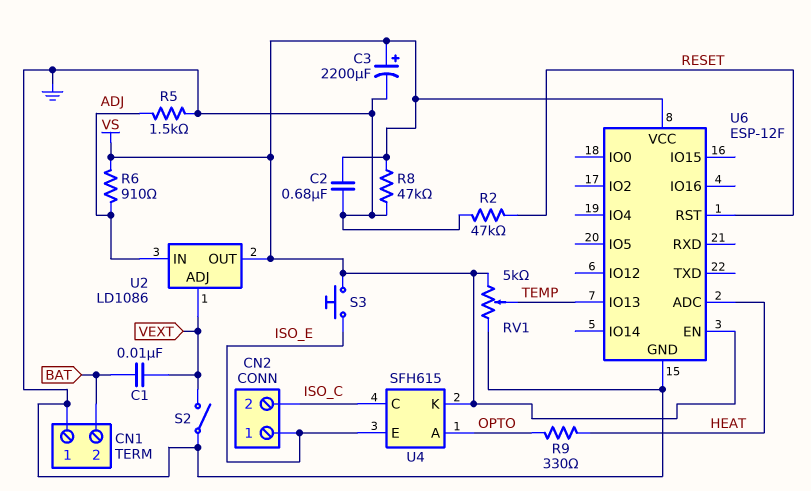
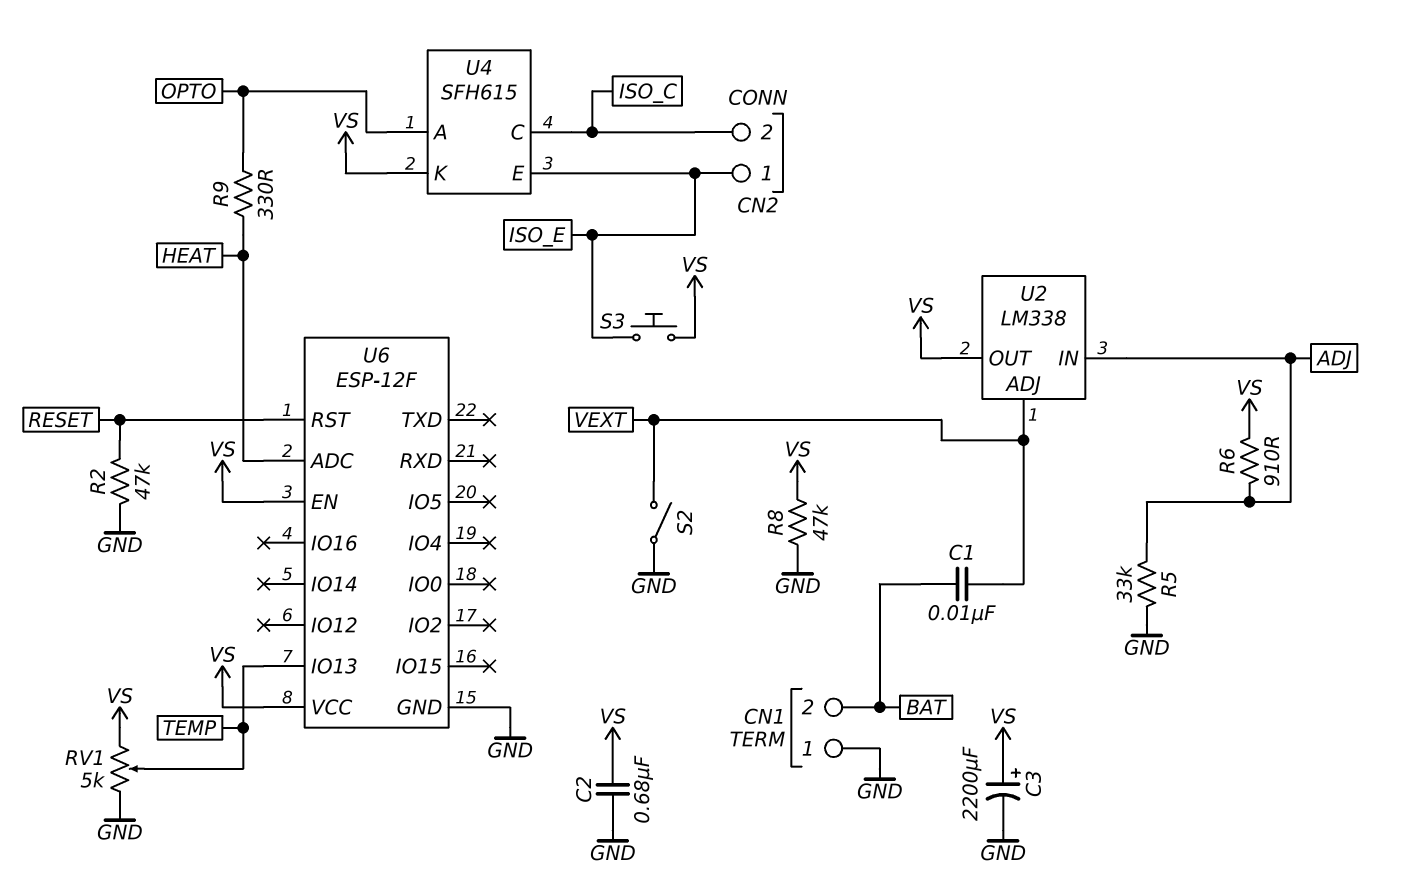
R5: 1.5k (ADJ, GND) -> 33k (ADJ, GND)
U2: LD1086 -> LM338

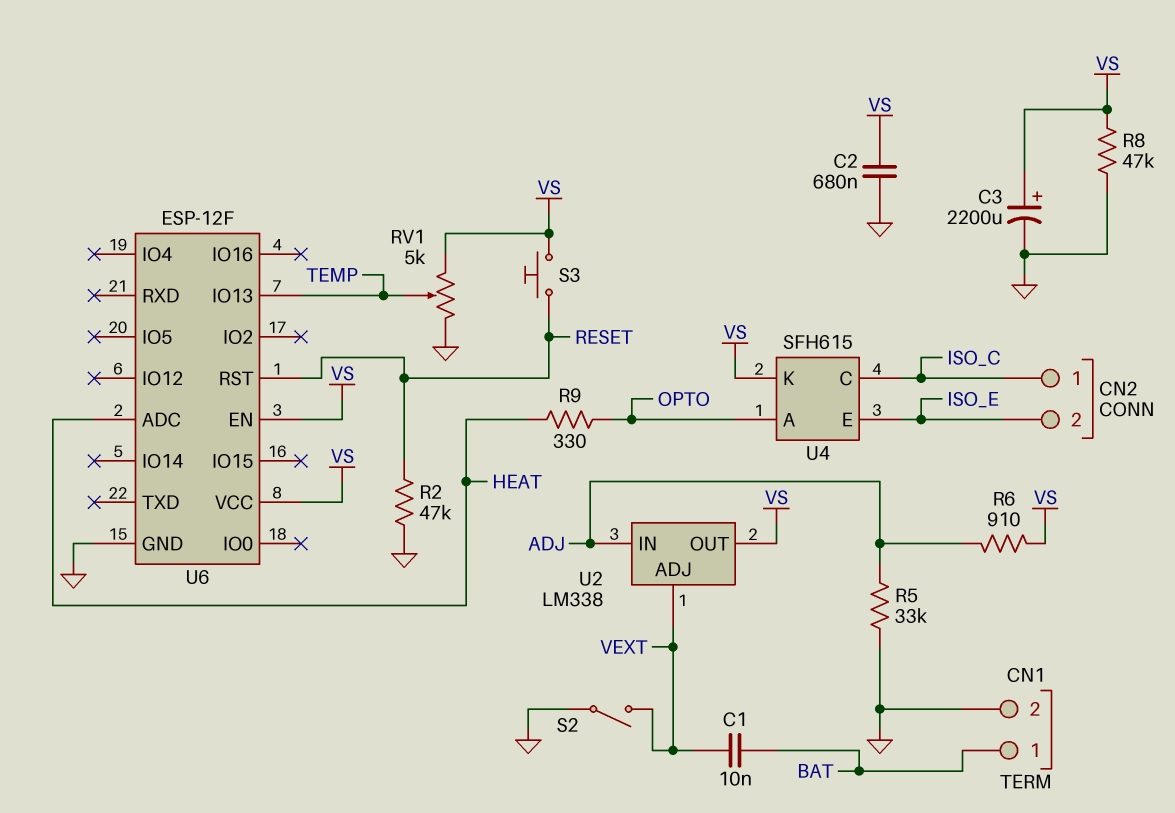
CN1 pin 1: GND -> BAT
CN1 pin 2: BAT -> GND
CN2 pin 1: ISO_E -> ISO_C
CN2 pin 2: ISO_C -> ISO_E
S3: button (ISO_E, VS) -> button (RESET, VS)

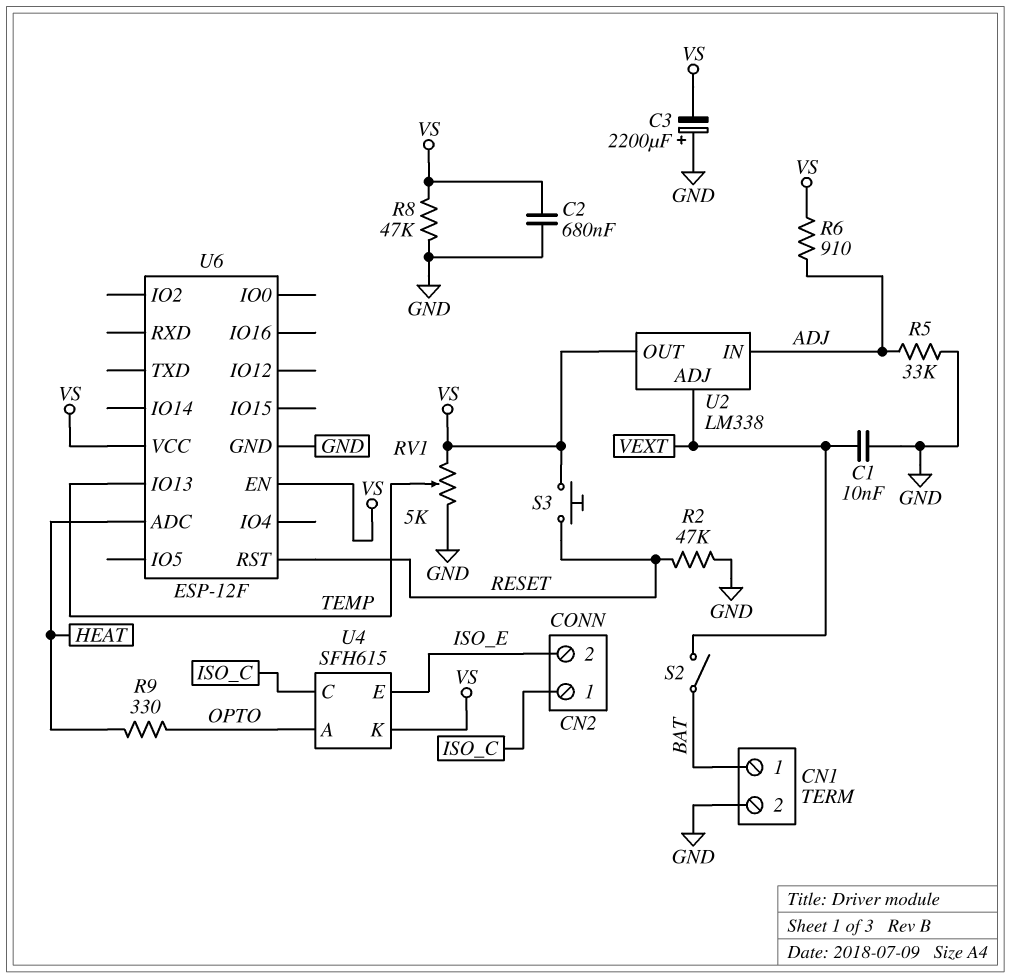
C1: 10nF (BAT, VEXT) -> 10nF (GND, VEXT)
C3: 2200uF (plus VS, minus GND) -> 2200uF (plus GND, minus VS)
S2: switch (GND, VEXT) -> switch (BAT, VEXT)

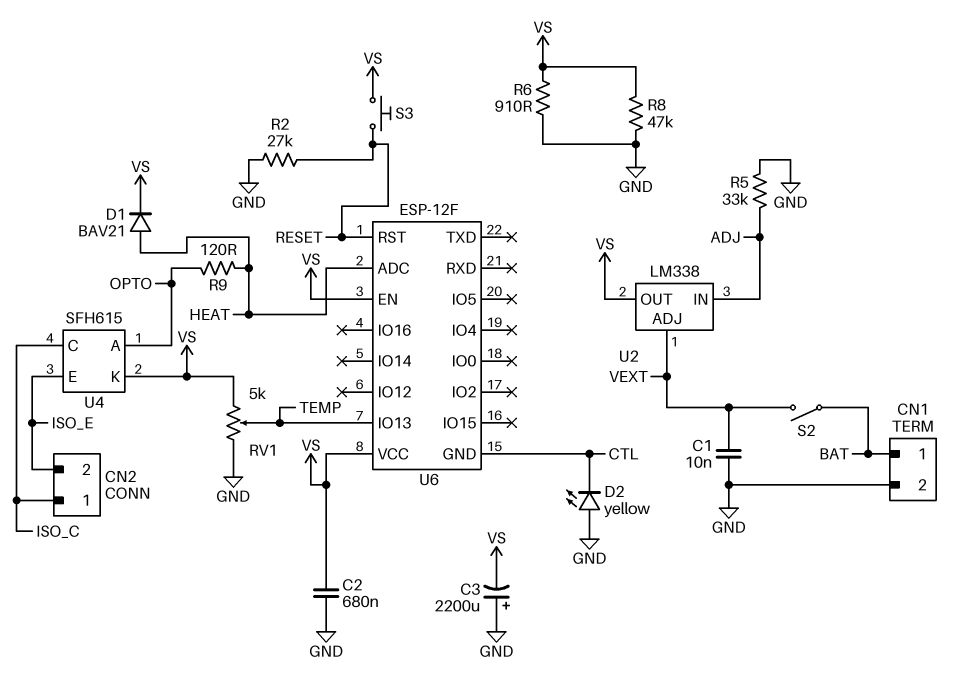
D1: none -> diode BAV21 (A HEAT, K VS)
D2: none -> LED yellow (A GND, K CTL)
R2: 47k (GND, RESET) -> 27k (GND, RESET)
R6: 910 (ADJ, VS) -> 910 (GND, VS)
R9: 330 (HEAT, OPTO) -> 120 (HEAT, OPTO)
U6 pin GND: GND -> CTL

